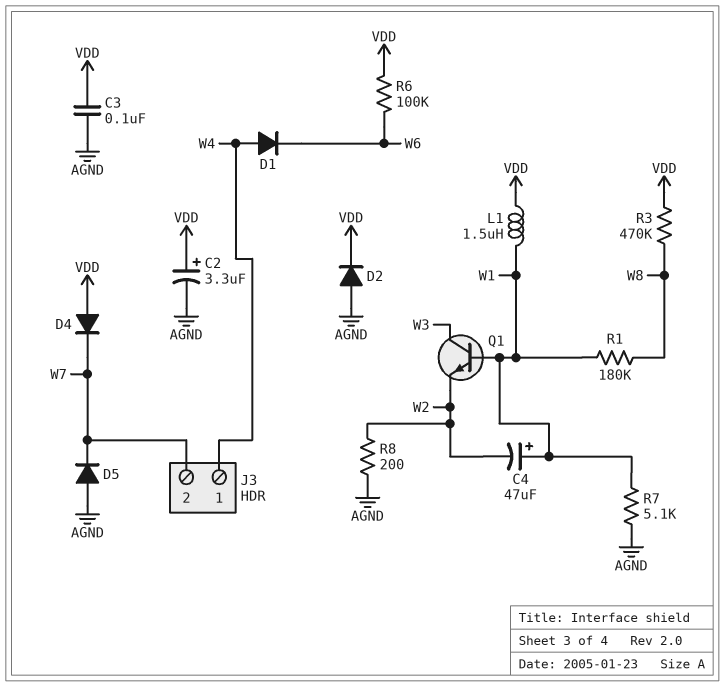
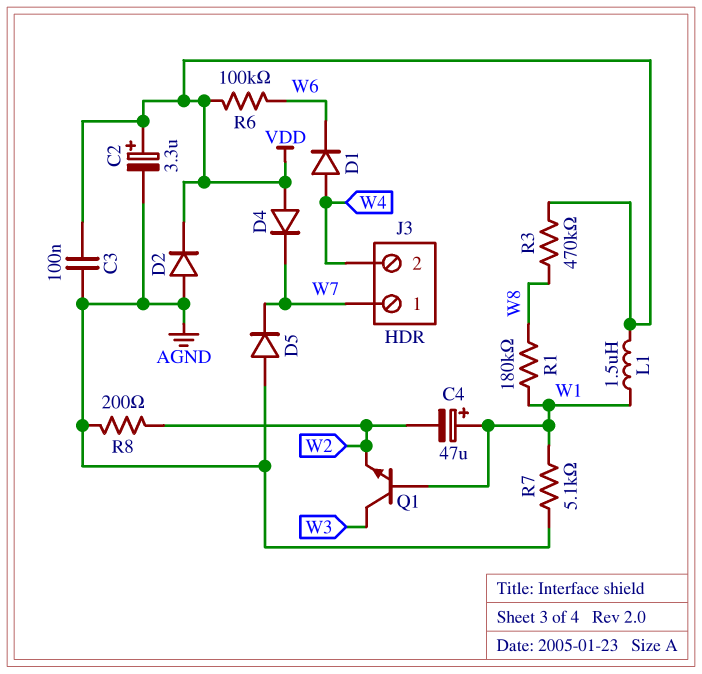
J3 pin 1: W4 -> W7
J3 pin 2: W7 -> W4

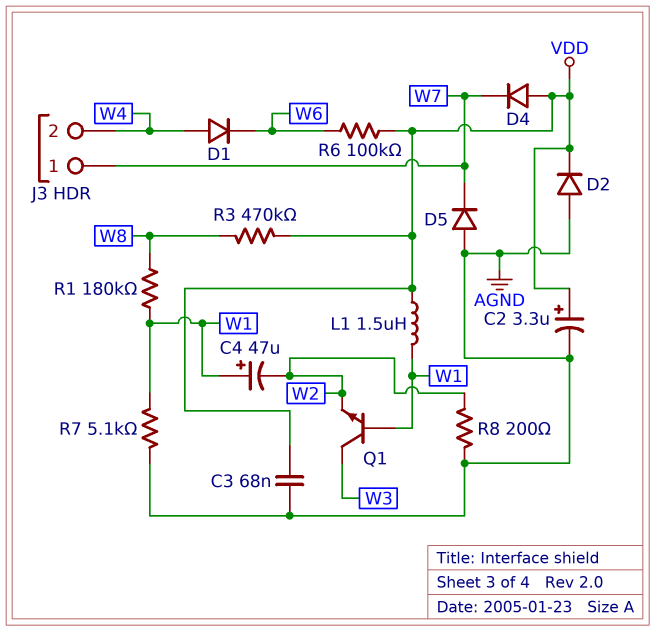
C3: 100nF (AGND, VDD) -> 68nF (AGND, VDD)

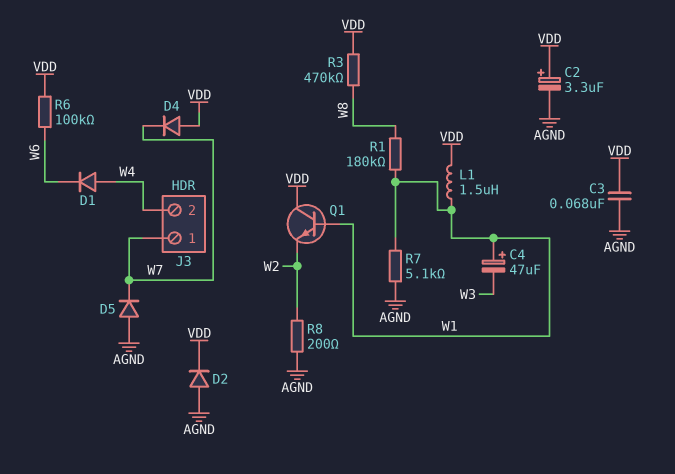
C4: 47uF (plus W1, minus W2) -> 47uF (plus W1, minus W3)
Q1: NPN (B W1, C W3, E W2) -> NPN (B W1, C VDD, E W2)

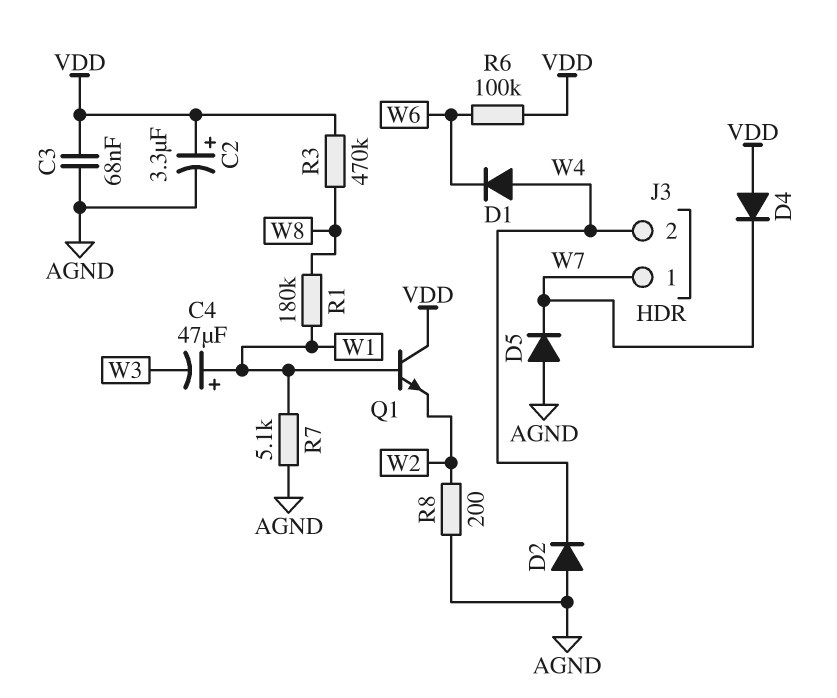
D2: diode (A AGND, K VDD) -> diode (A AGND, K W4)
L1: 1.5uH (VDD, W1) -> none

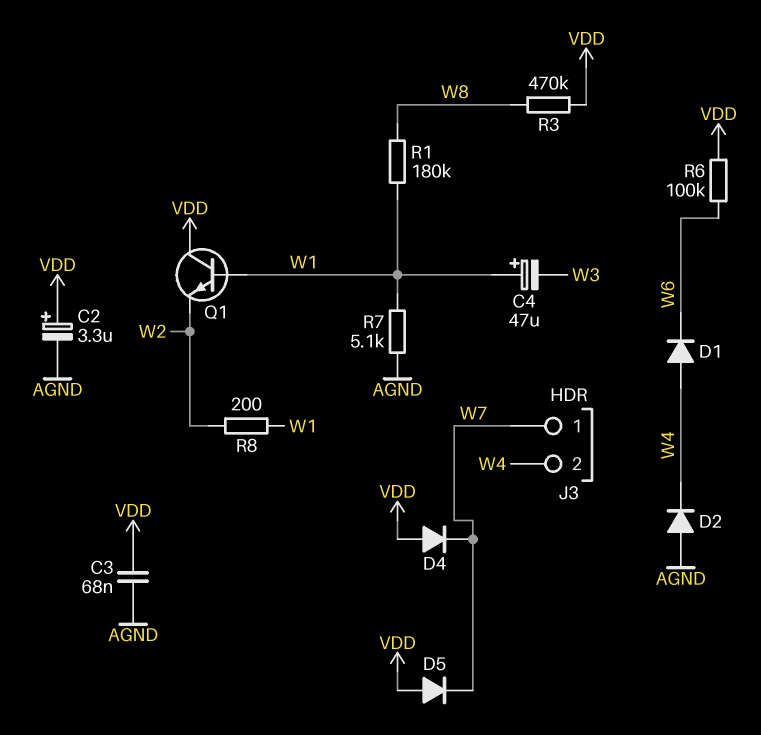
D5: diode (A AGND, K W7) -> diode (A VDD, K W7)
R8: 200 (AGND, W2) -> 200 (W1, W2)

